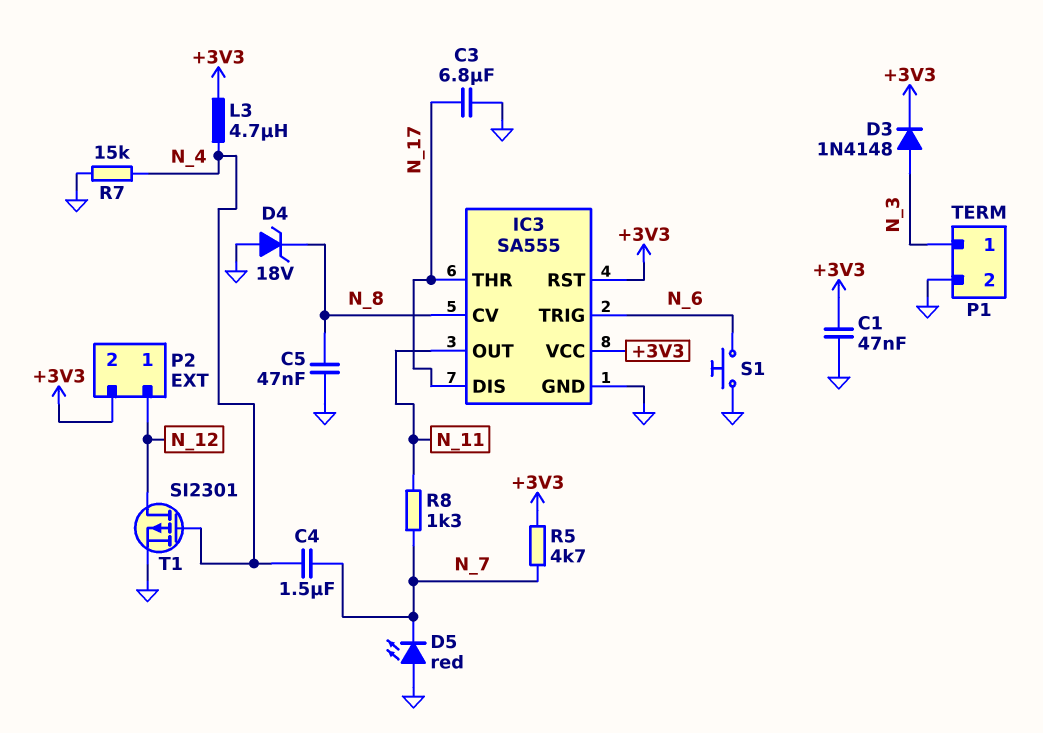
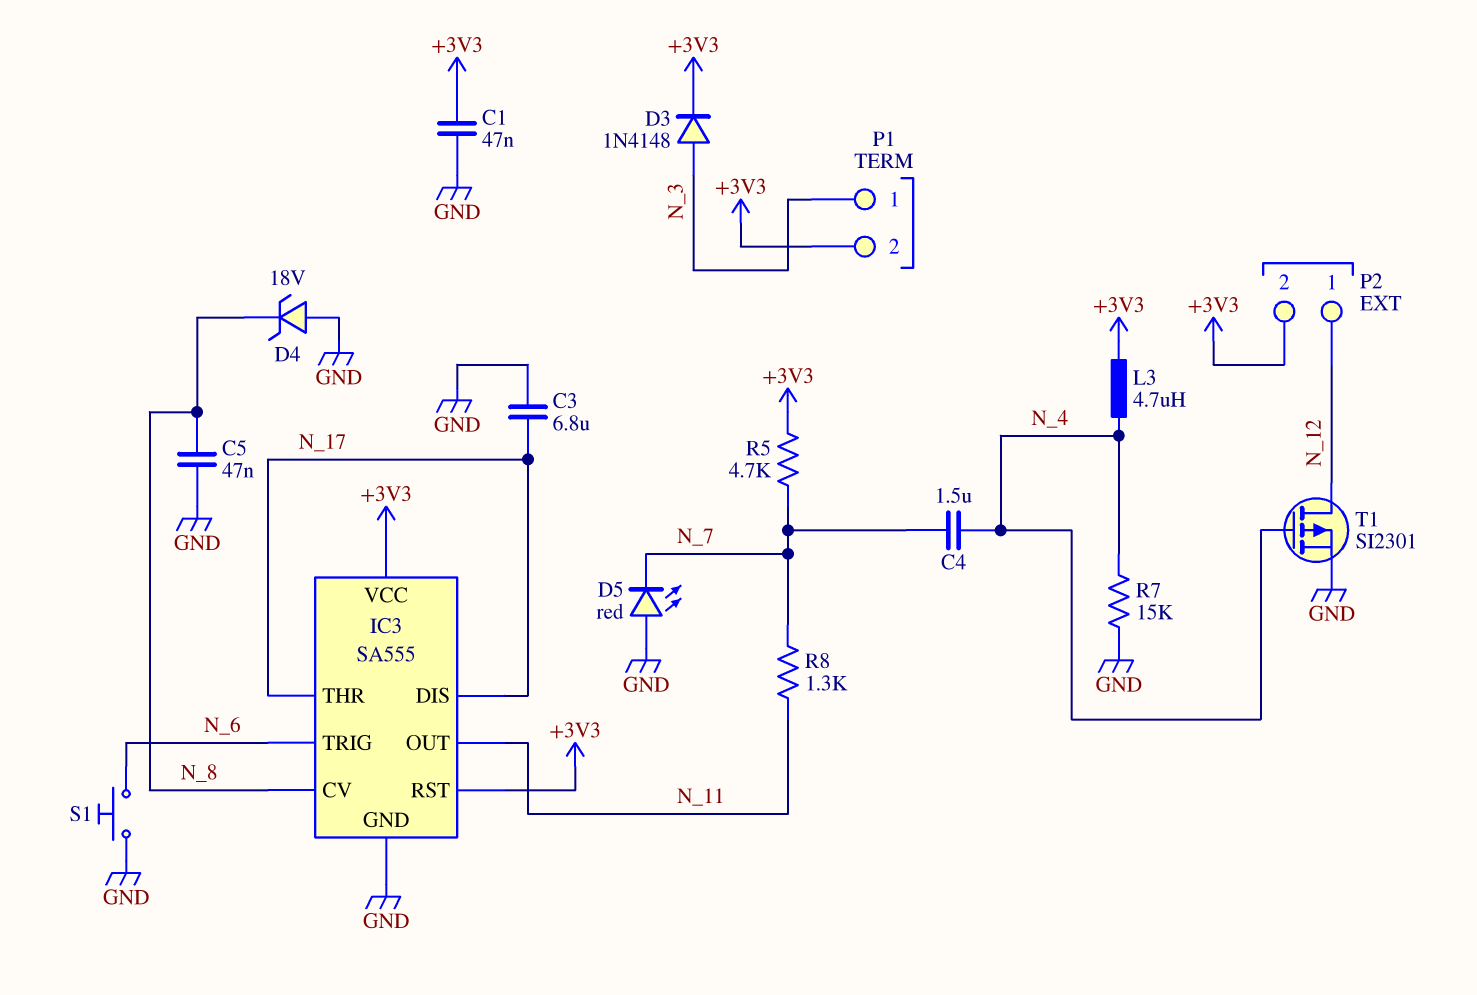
P1 pin 2: GND -> +3V3

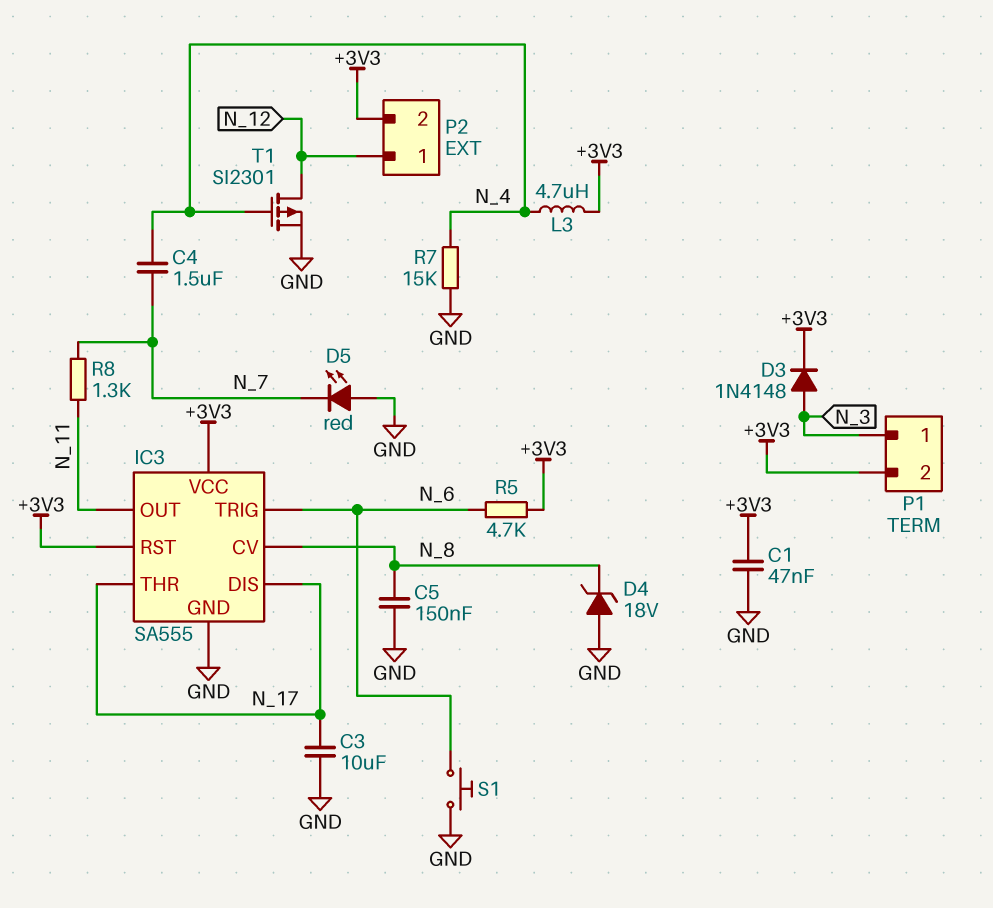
C3: 6.8uF (GND, N_17) -> 10uF (GND, N_17)
C5: 47nF (GND, N_8) -> 150nF (GND, N_8)
R5: 4.7k (+3V3, N_7) -> 4.7k (+3V3, N_6)

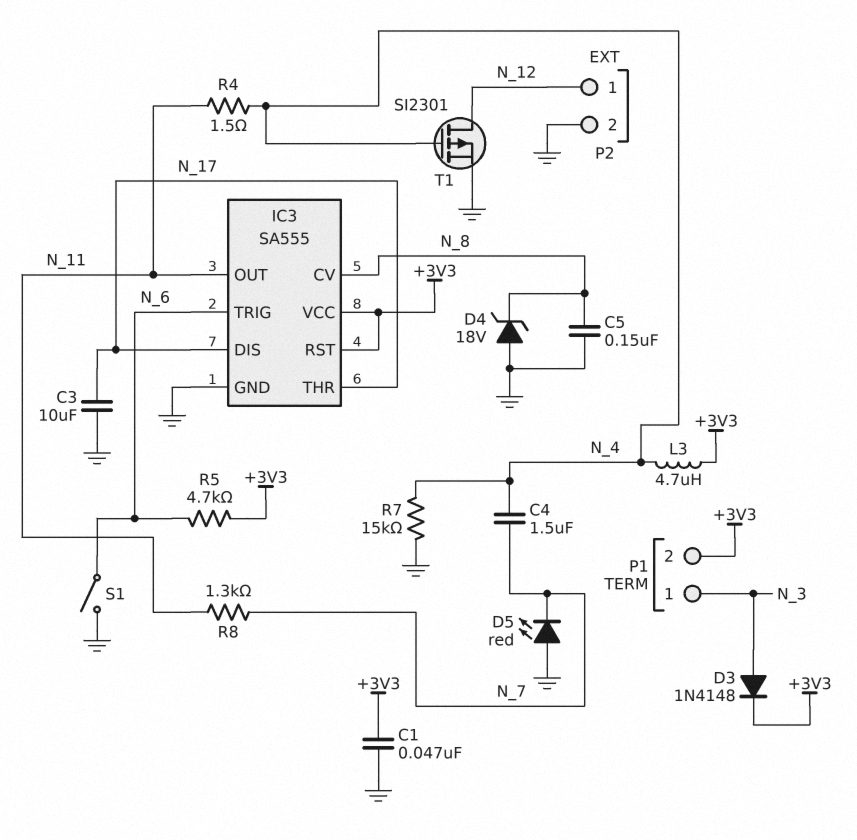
P2 pin 2: +3V3 -> GND
R4: none -> 1.5 (N_4, N_11)
S1: button (GND, N_6) -> switch (GND, N_6)

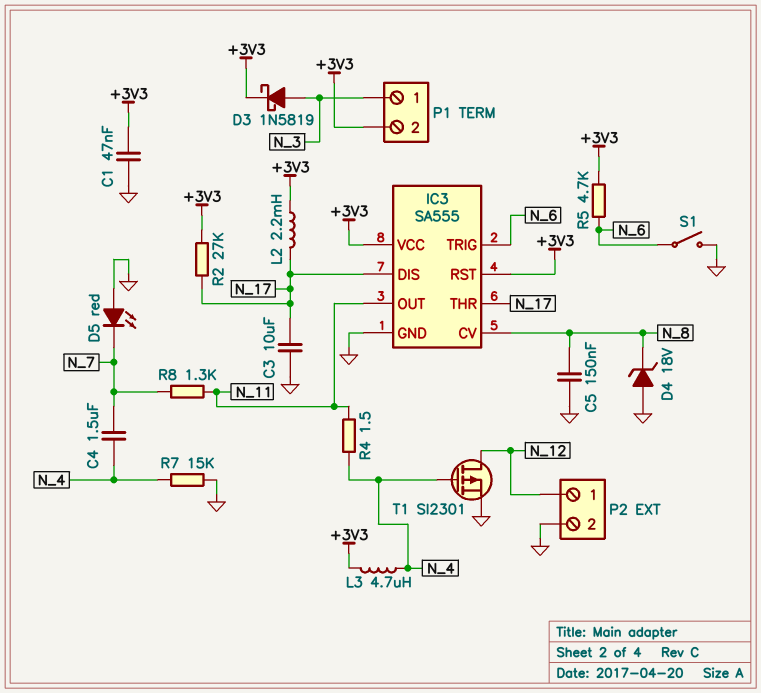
D3: diode 1N4148 (A N_3, K +3V3) -> schottky 1N5819 (A N_3, K +3V3)
L2: none -> 2.2mH (+3V3, N_17)
R2: none -> 27k (+3V3, N_17)

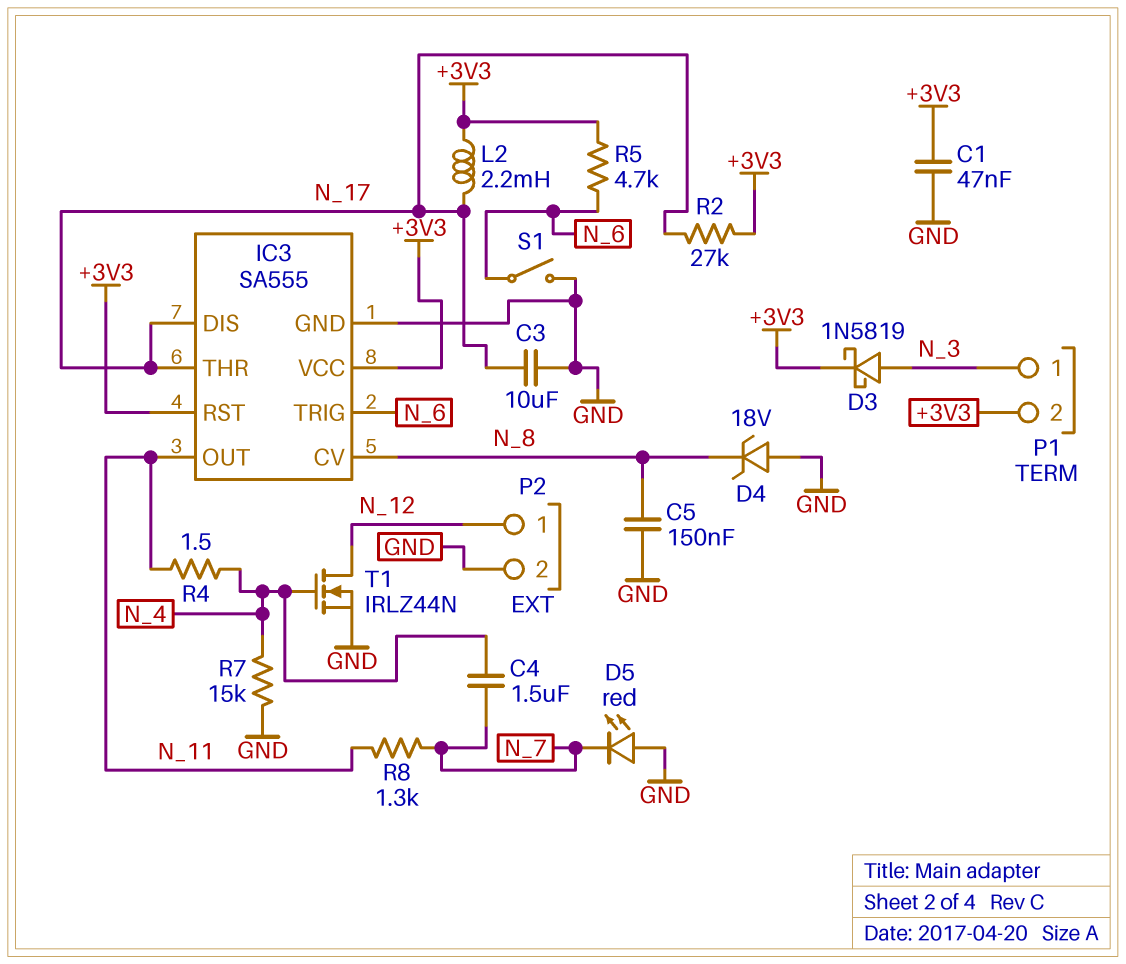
L3: 4.7uH (+3V3, N_4) -> none
T1: PMOS SI2301 (G N_4, D N_12, S GND) -> NMOS IRLZ44N (G N_4, D N_12, S GND)

